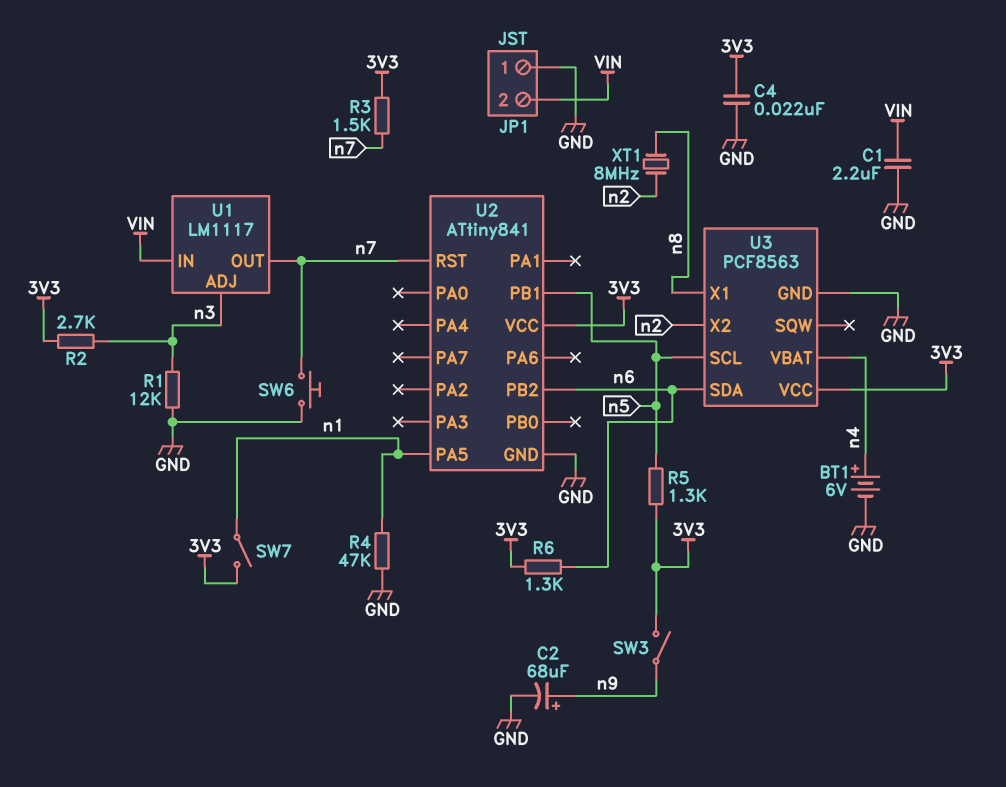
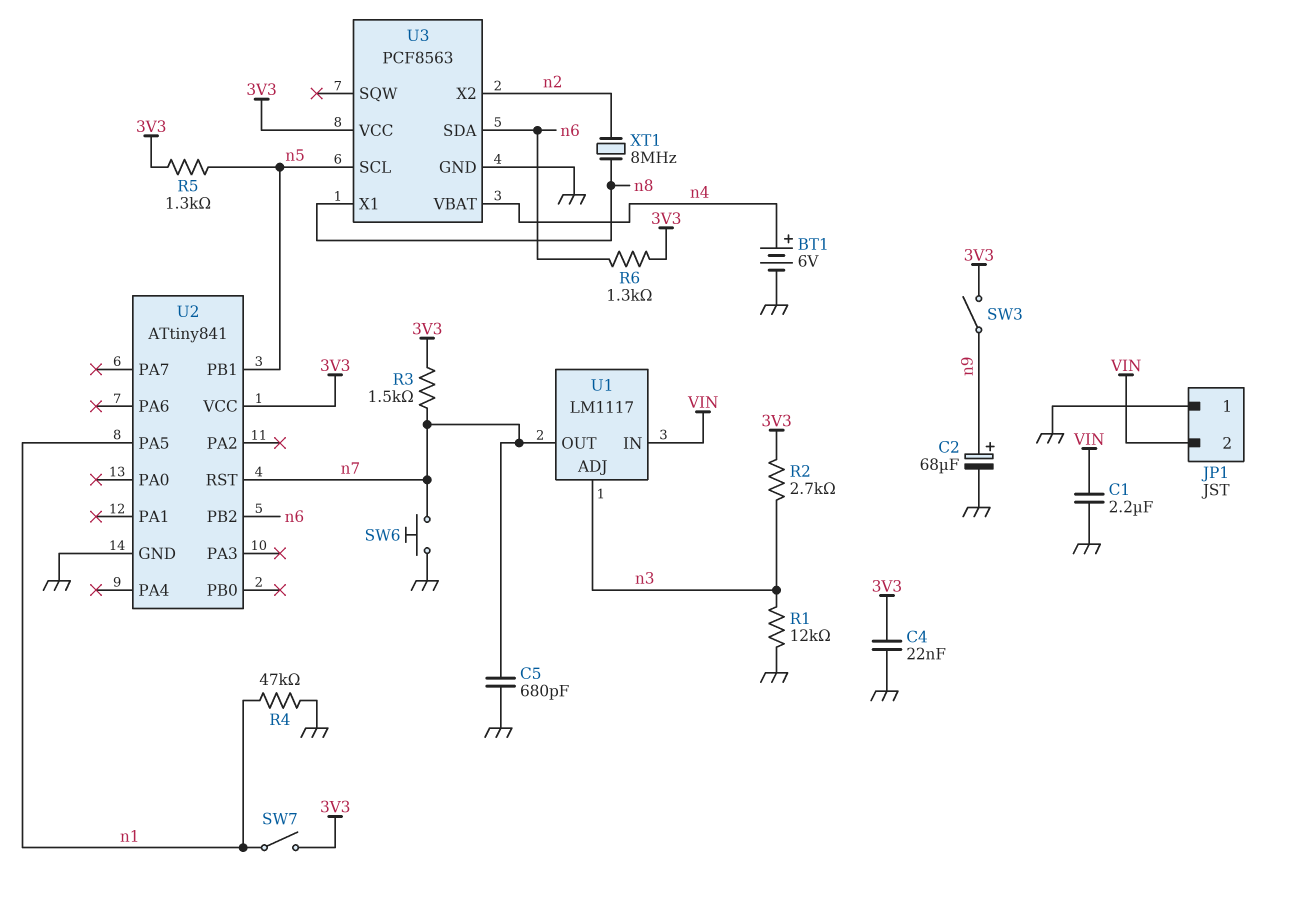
C5: none -> 680pF (GND, n7)

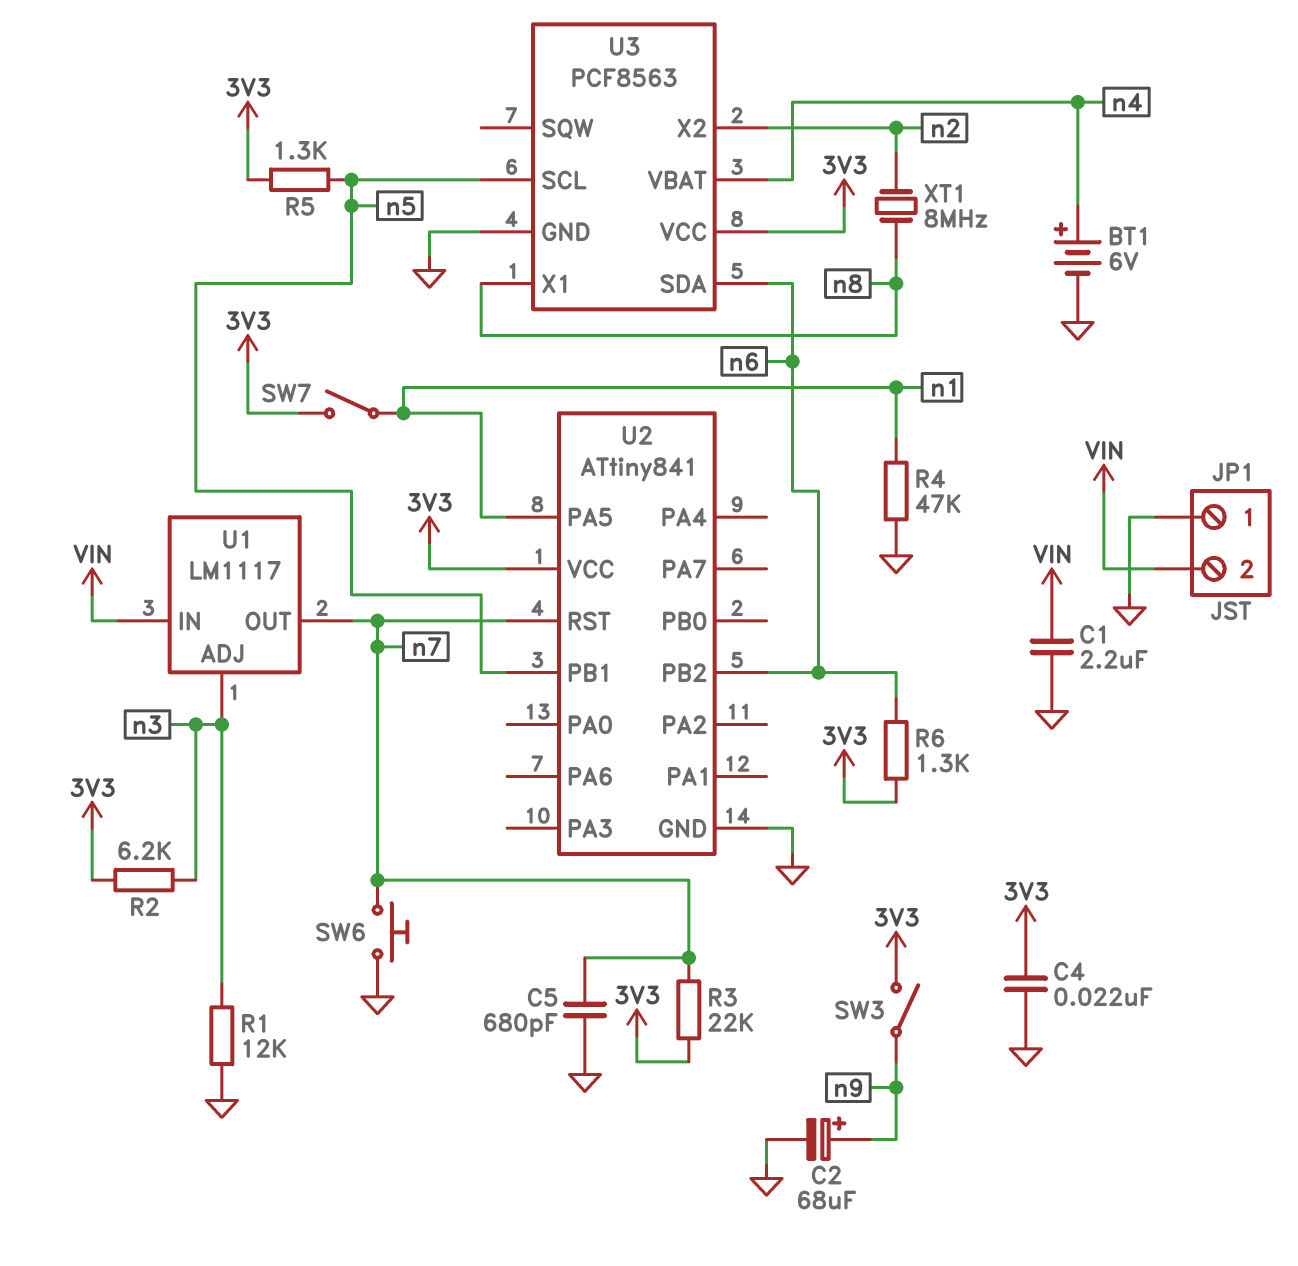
R2: 2.7k (3V3, n3) -> 6.2k (3V3, n3)
R3: 1.5k (3V3, n7) -> 22k (3V3, n7)

